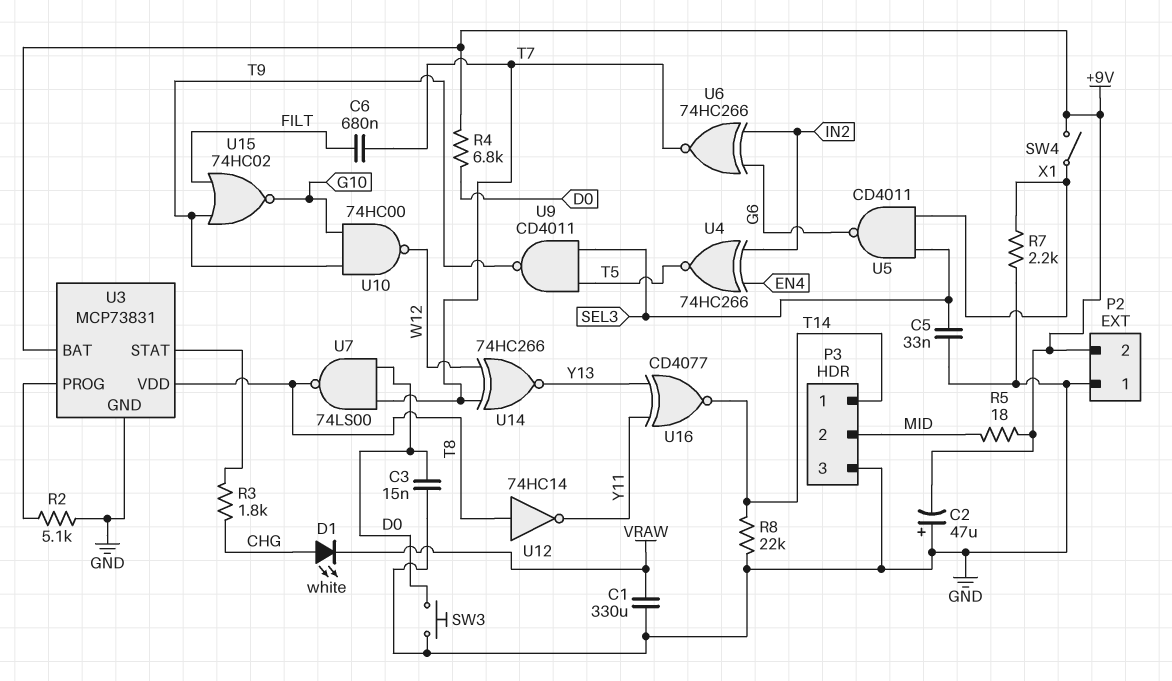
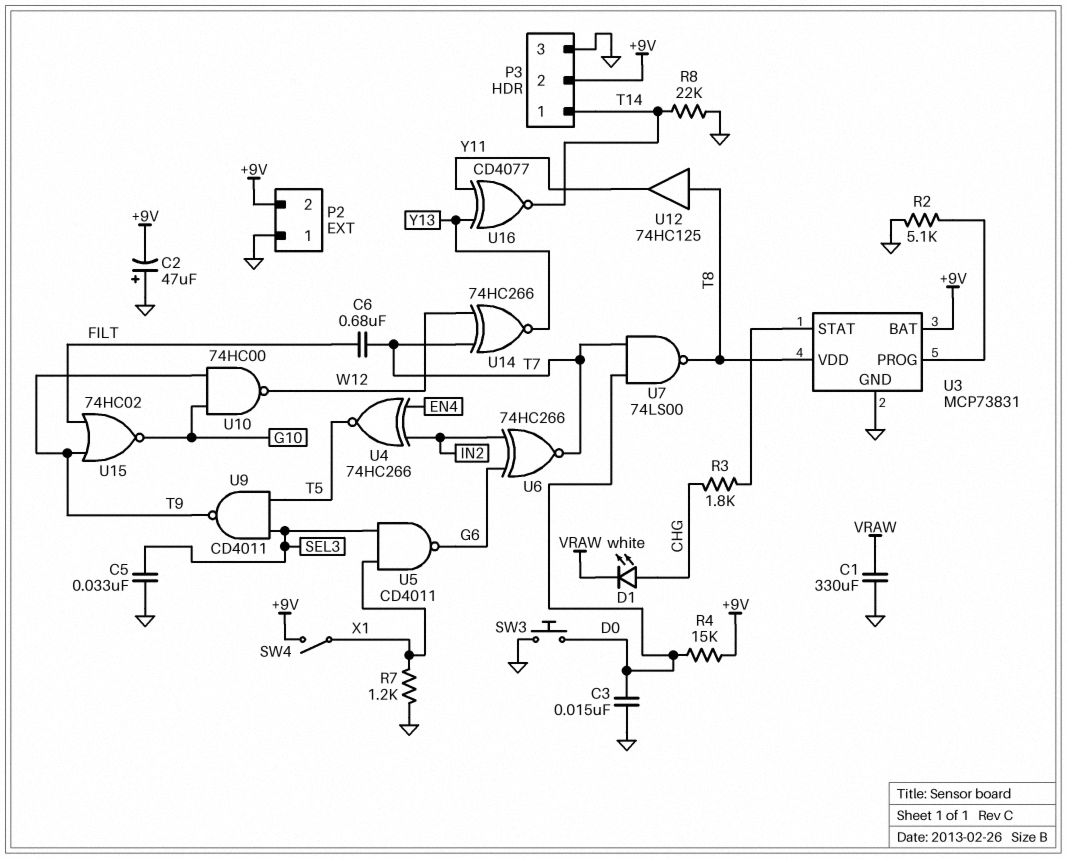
P3 pin 2: MID -> +9V
R4: 6.8k (+9V, D0) -> 15k (+9V, D0)
R5: 18 (+9V, MID) -> none
R7: 2.2k (GND, X1) -> 1.2k (GND, X1)
U12: NOT 74HC14 (in T8, out Y11) -> buffer 74HC125 (in T8, out Y11)

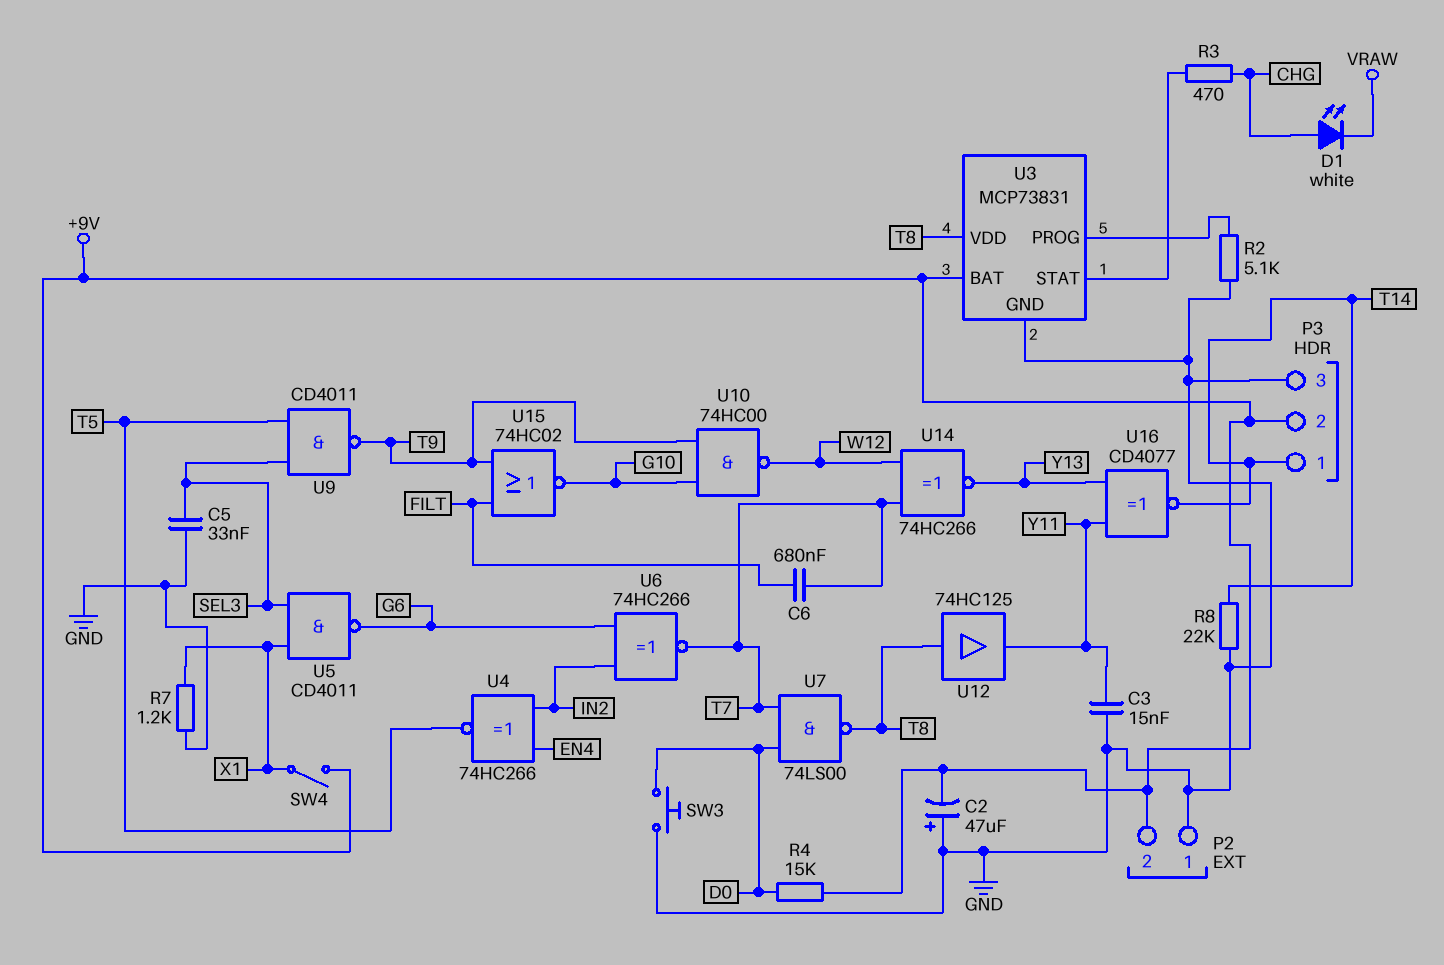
C1: 330uF (GND, VRAW) -> none
C3: 15nF (D0, GND) -> 15nF (GND, Y11)
R3: 1.8k (CHG, U3/STAT) -> 470 (CHG, U3/STAT)

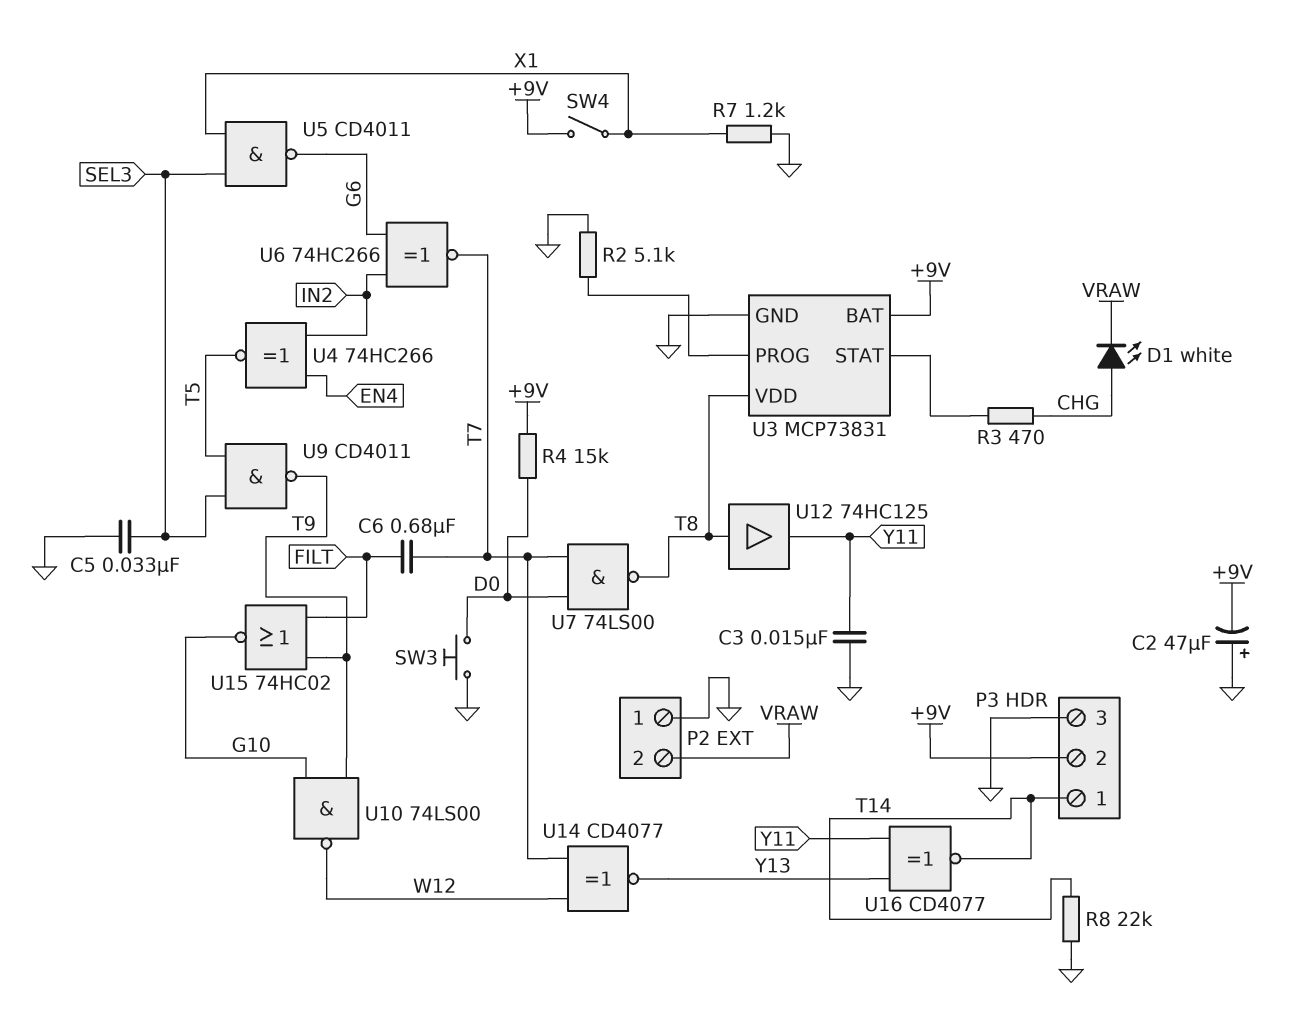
P2 pin 2: +9V -> VRAW
U10: NAND 74HC00 (in G10, in T9, out W12) -> NAND 74LS00 (in G10, in T9, out W12)
U14: XNOR 74HC266 (in T7, in W12, out Y13) -> XNOR CD4077 (in T7, in W12, out Y13)

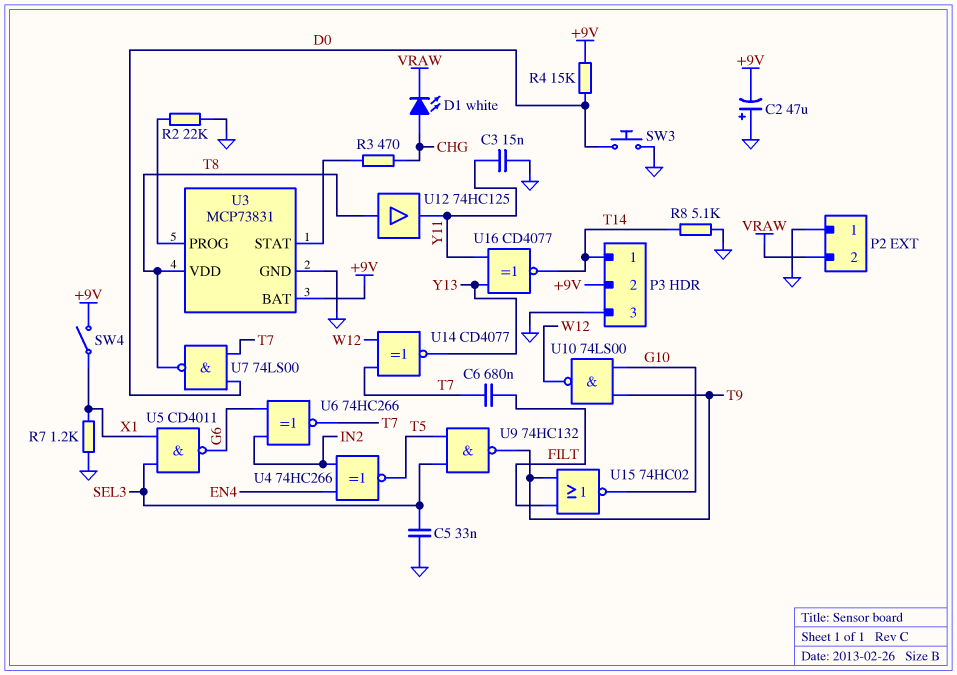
R2: 5.1k (GND, U3/PROG) -> 22k (GND, U3/PROG)
R8: 22k (GND, T14) -> 5.1k (GND, T14)
U9: NAND CD4011 (in SEL3, in T5, out T9) -> NAND 74HC132 (in SEL3, in T5, out T9)

